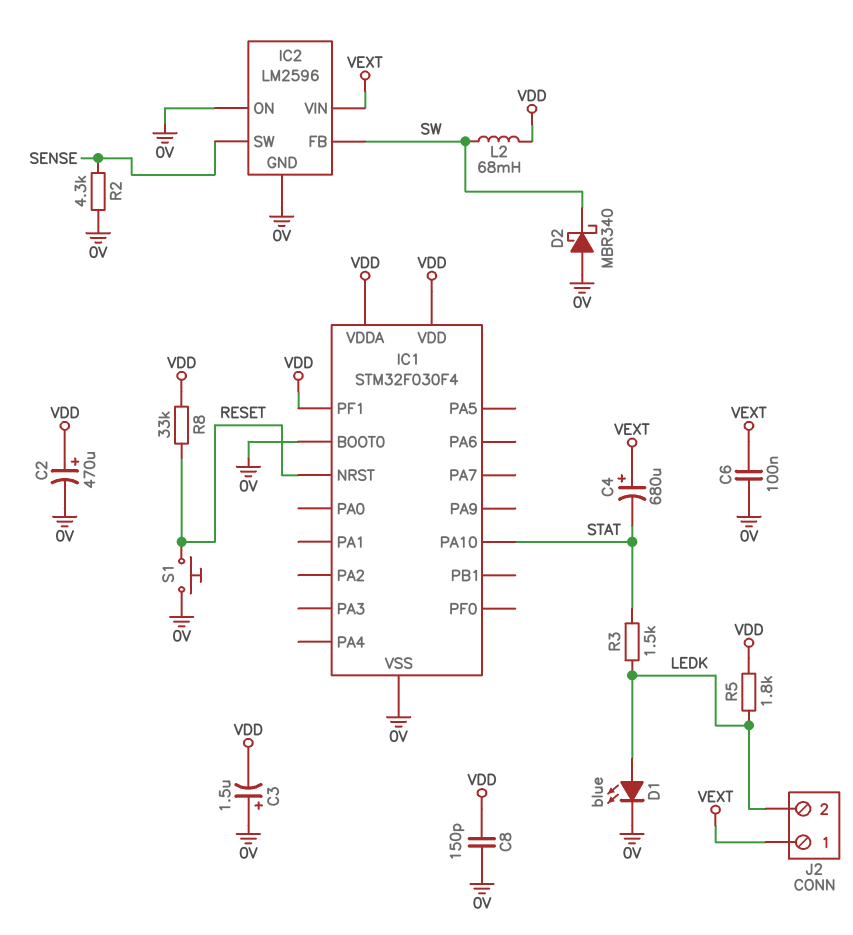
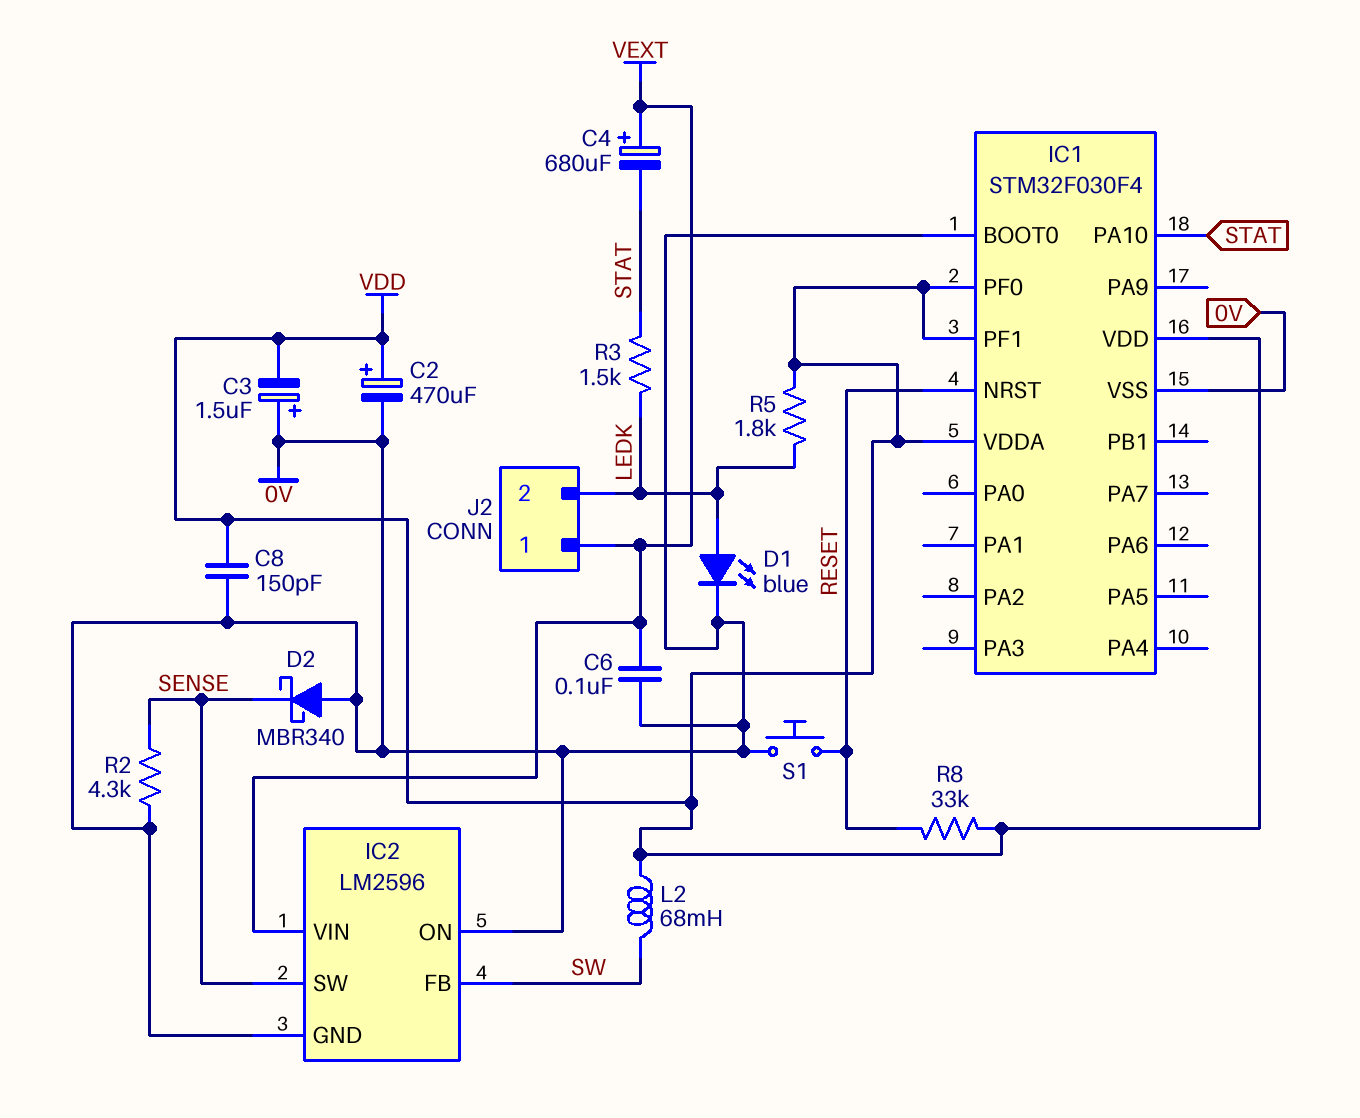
D2: schottky MBR340 (A 0V, K SW) -> schottky MBR340 (A 0V, K SENSE)
IC1 pin PF0: none -> VDD

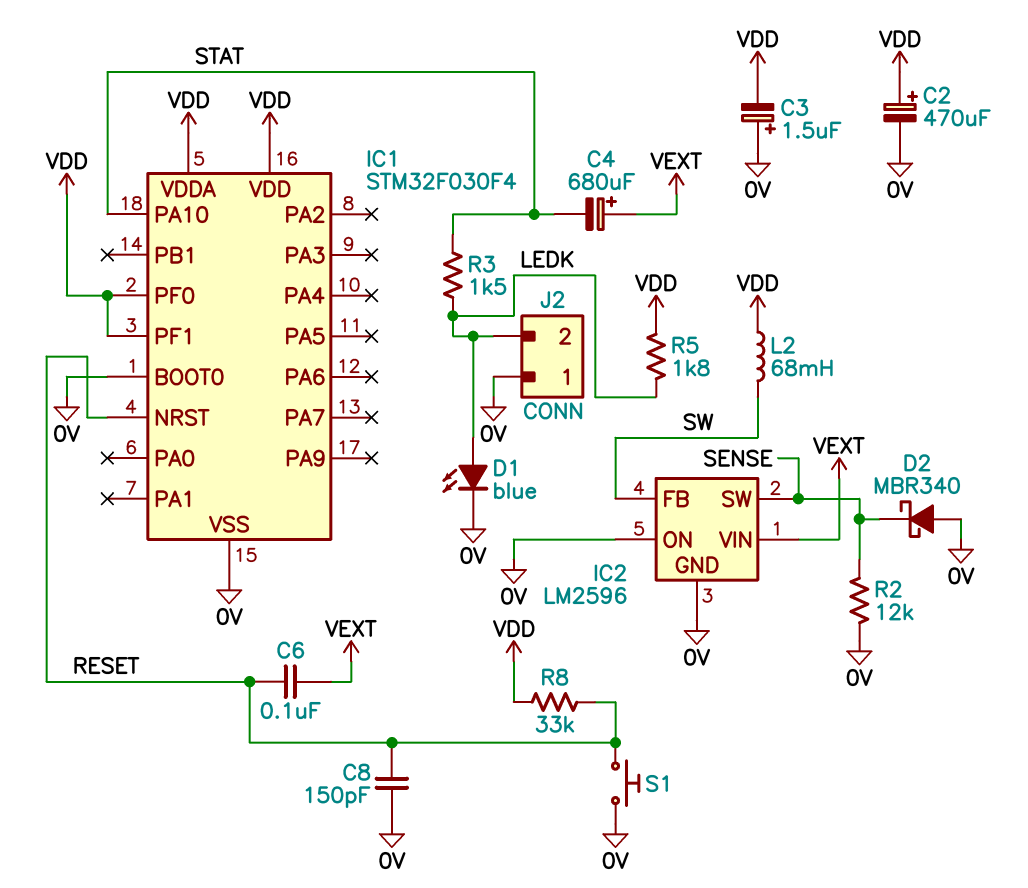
C6: 100nF (0V, VEXT) -> 100nF (RESET, VEXT)
C8: 150pF (0V, VDD) -> 150pF (0V, RESET)
J2 pin 1: VEXT -> 0V
R2: 4.3k (0V, SENSE) -> 12k (0V, SENSE)

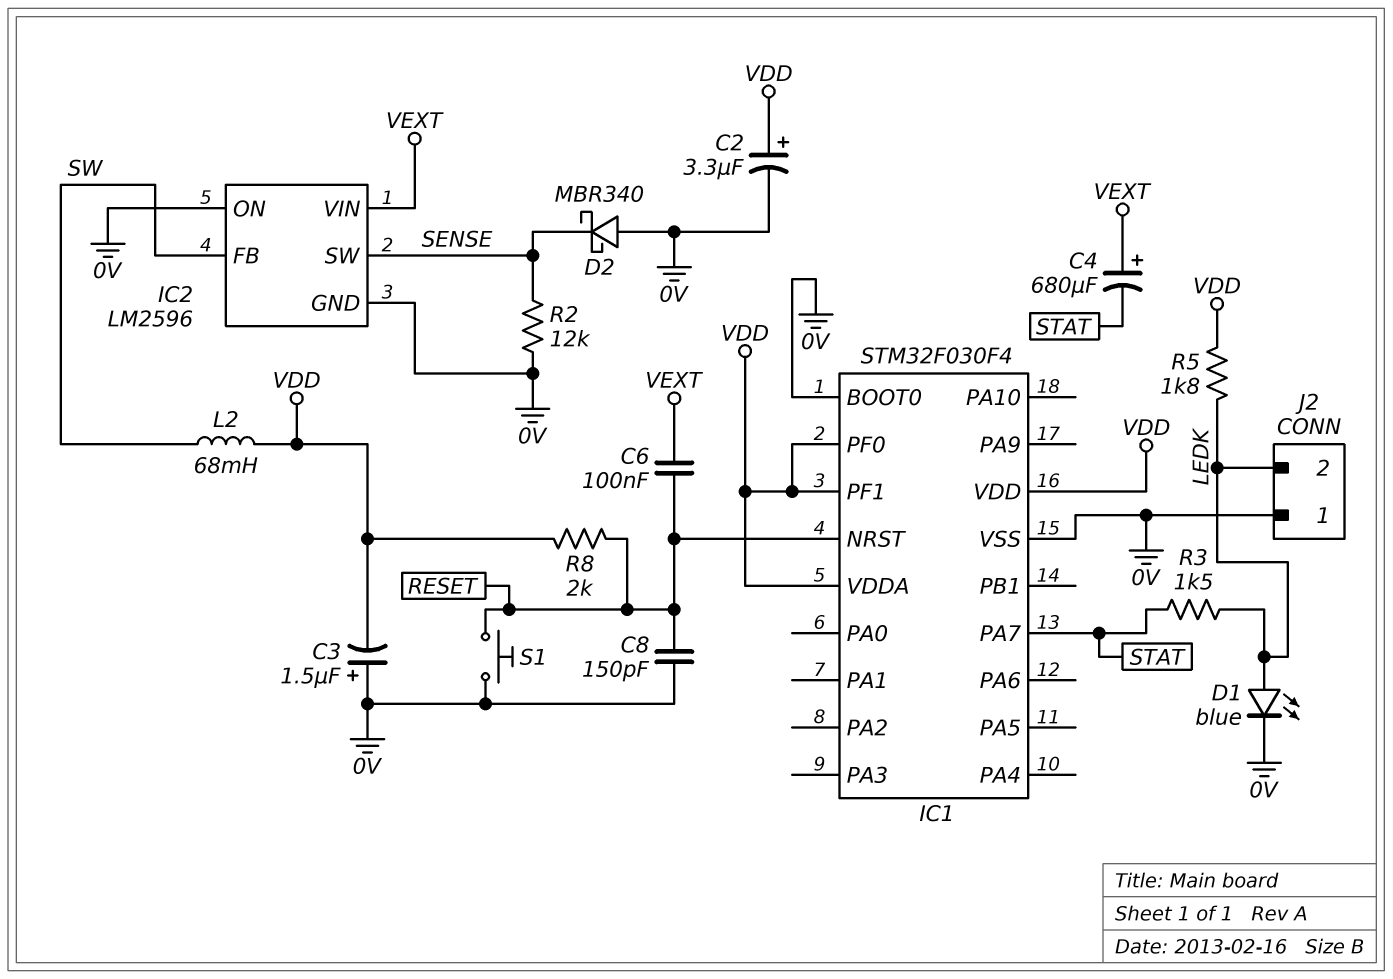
C2: 470uF (plus VDD, minus 0V) -> 3.3uF (plus VDD, minus 0V)
IC1 pin PA7: none -> STAT
IC1 pin PA10: STAT -> none
R8: 33k (RESET, VDD) -> 2k (RESET, VDD)

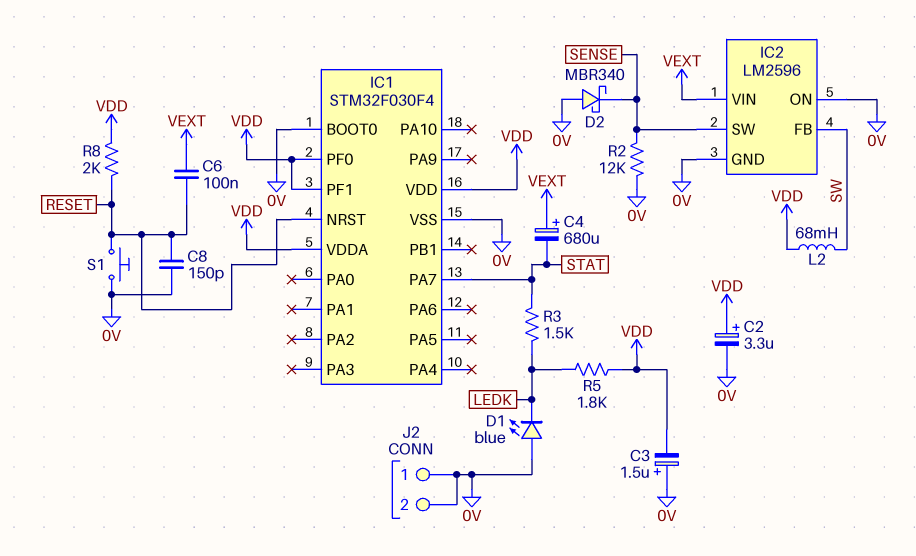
D1: LED blue (A LEDK, K 0V) -> LED blue (A 0V, K LEDK)
J2 pin 2: LEDK -> 0V

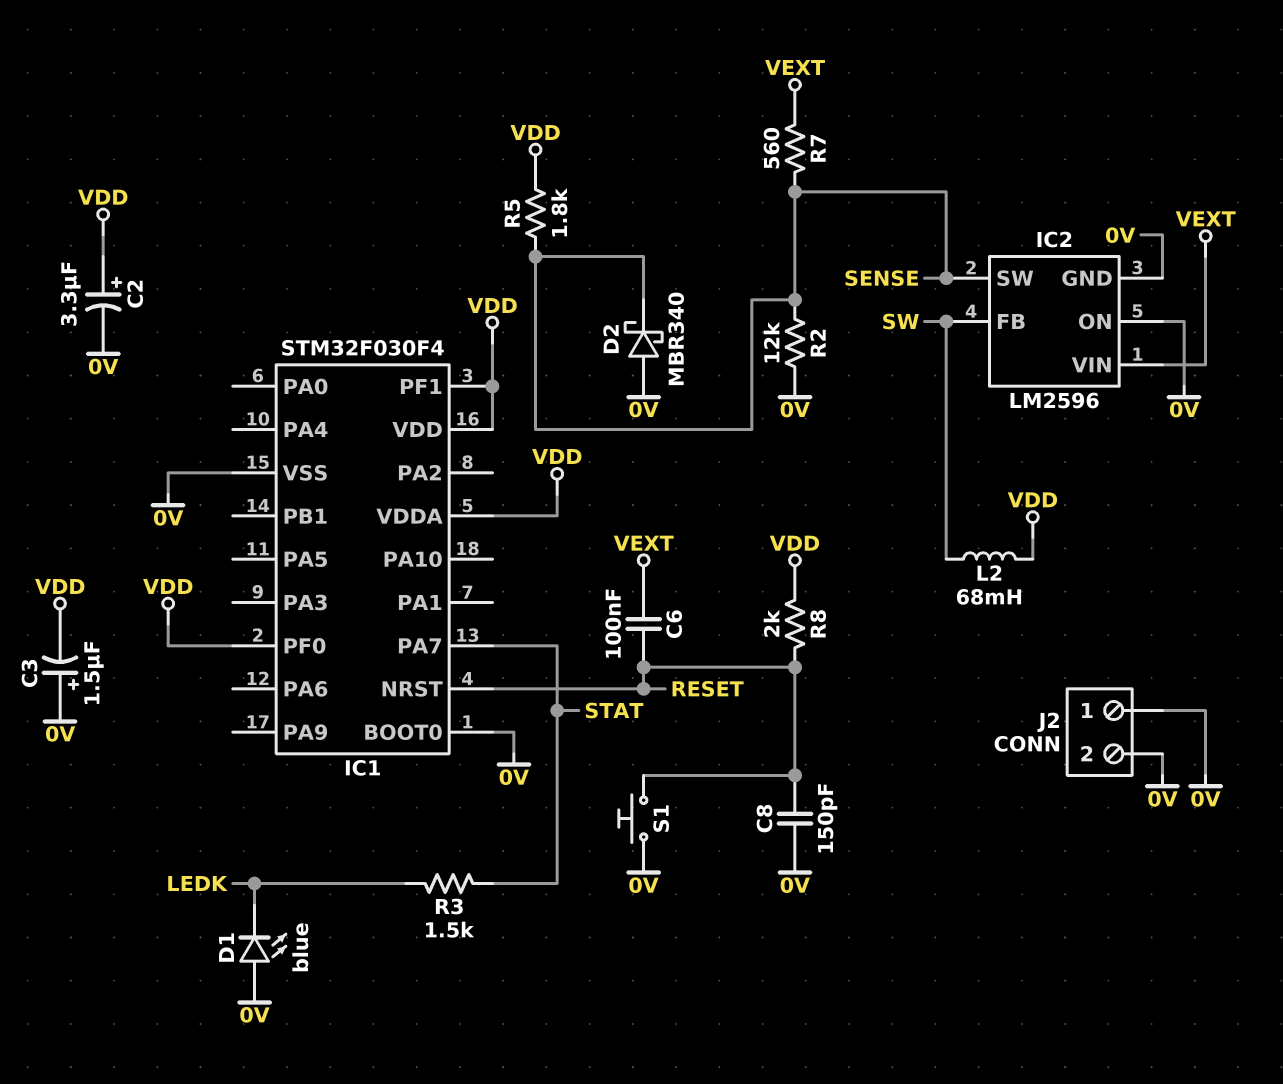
C4: 680uF (plus VEXT, minus STAT) -> none
R5: 1.8k (LEDK, VDD) -> 1.8k (SENSE, VDD)
R7: none -> 560 (SENSE, VEXT)

